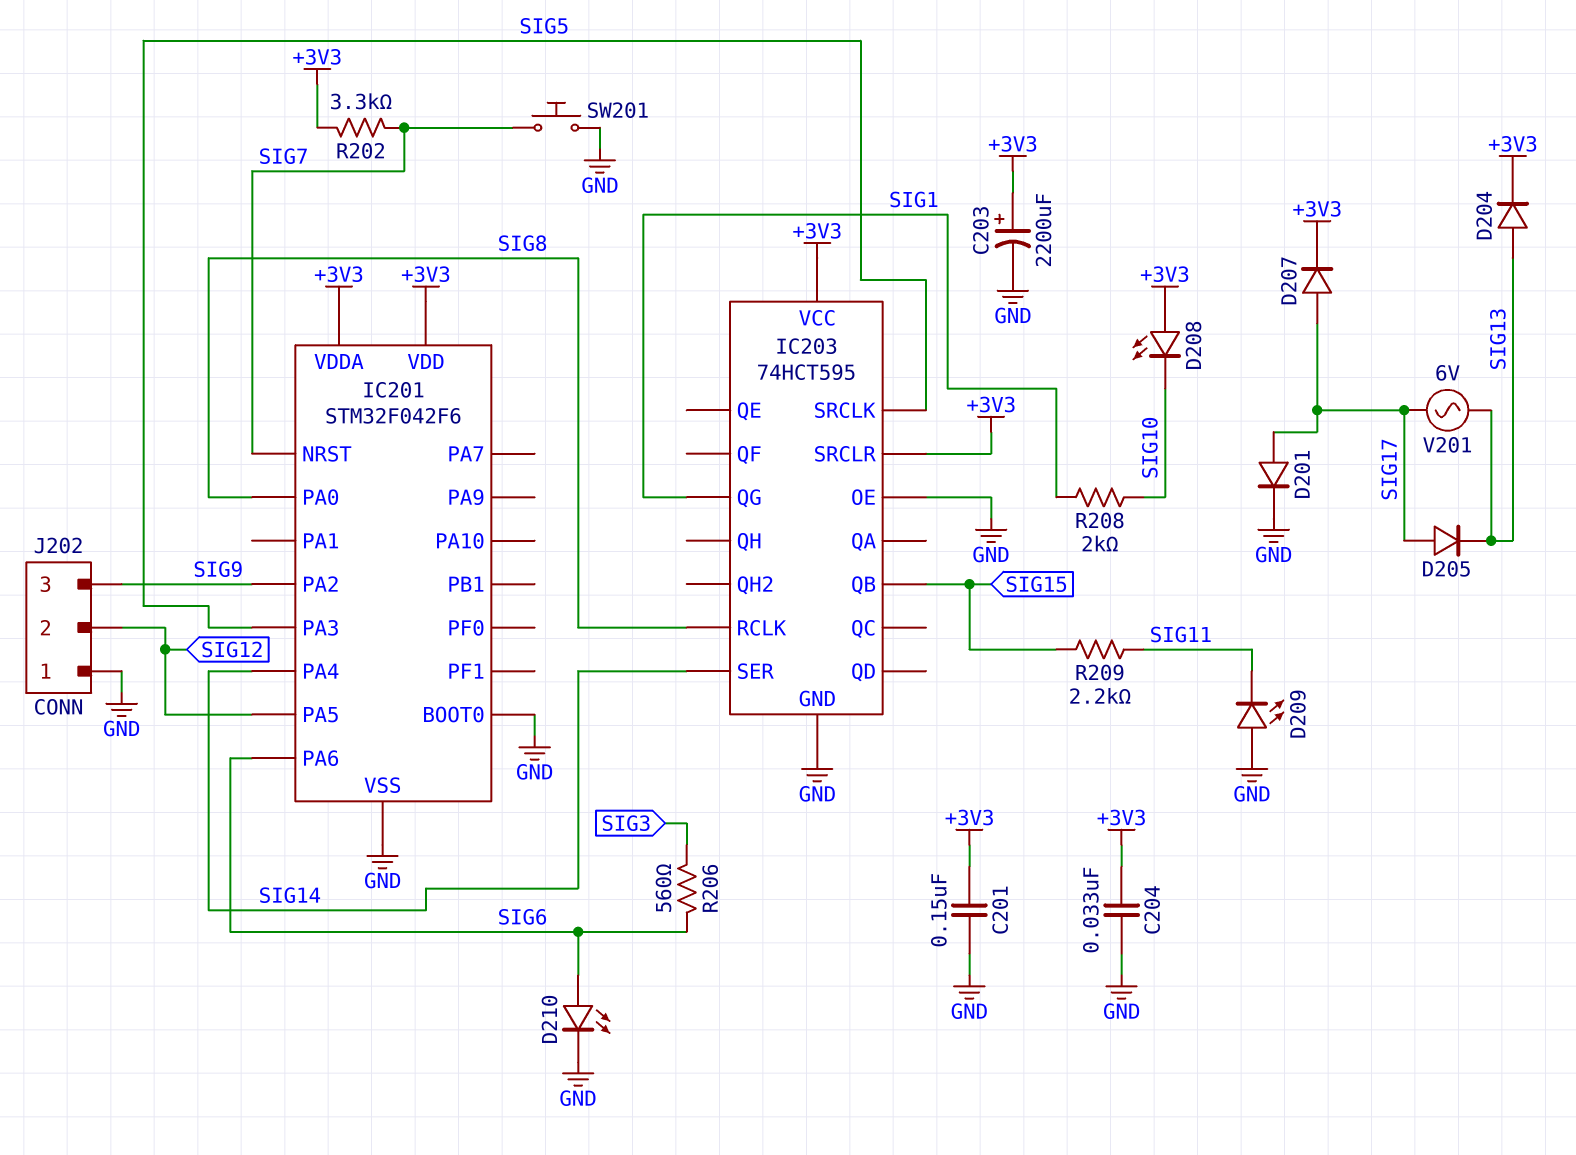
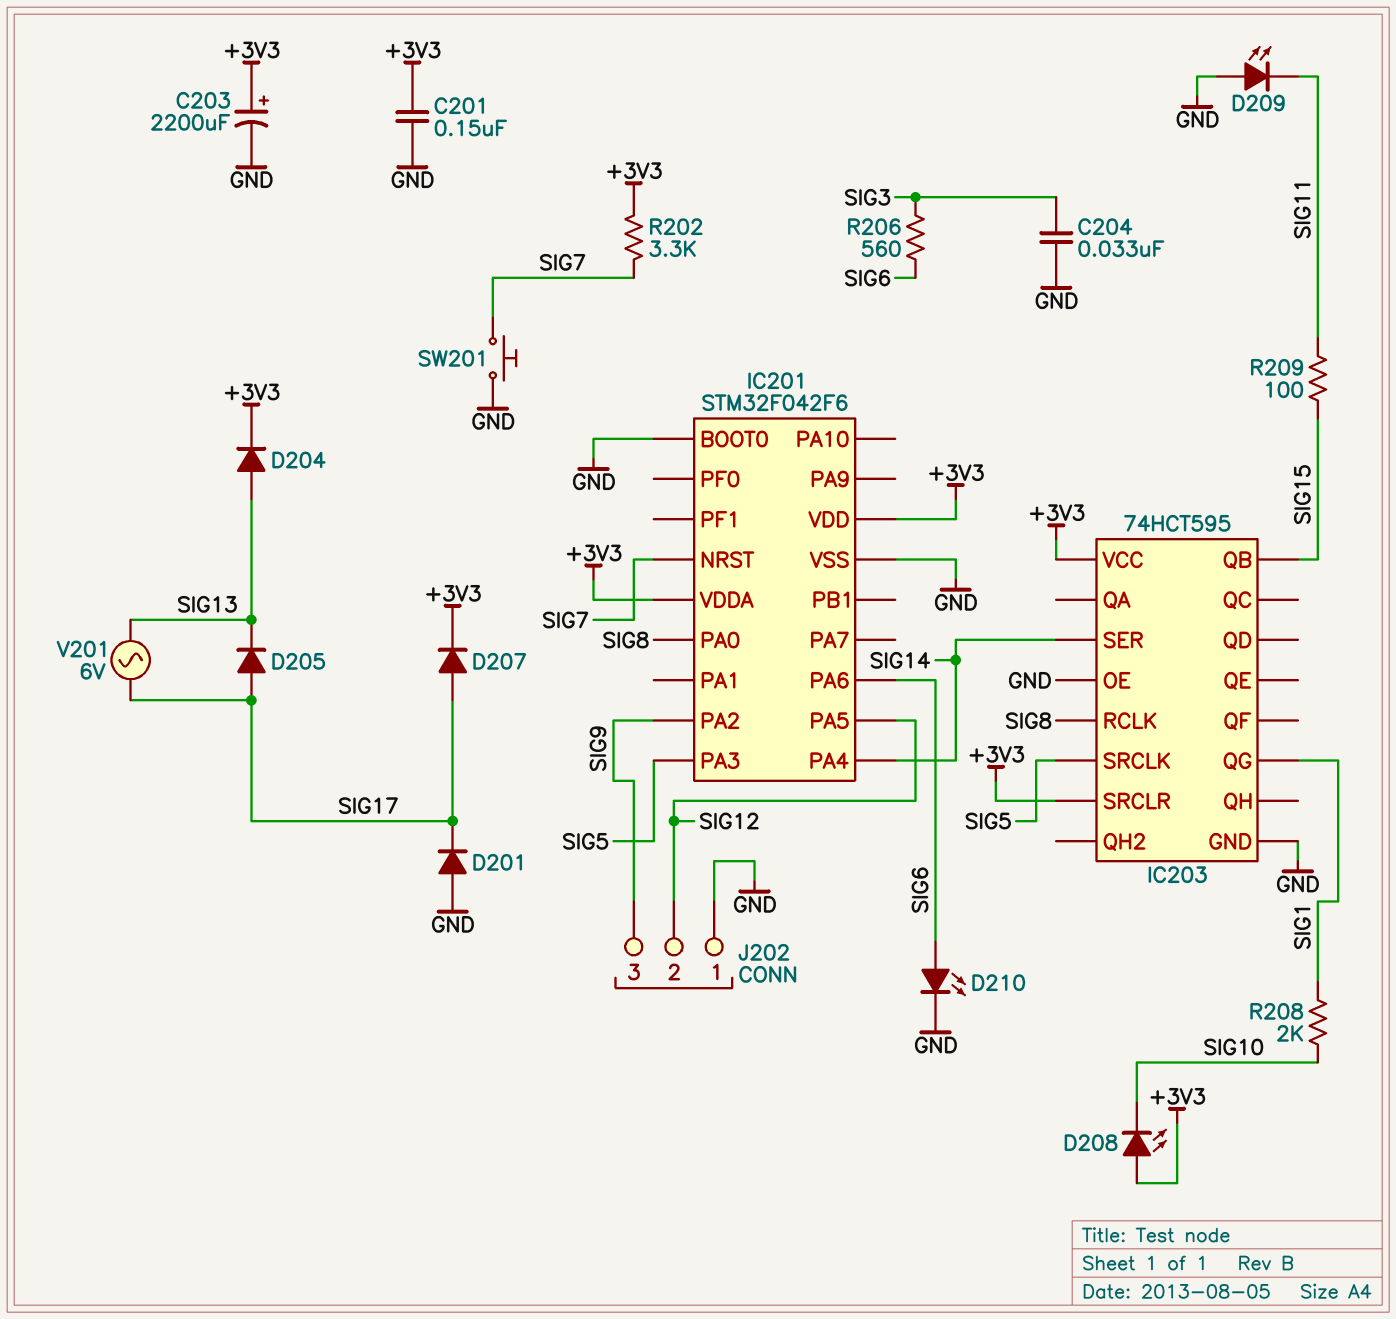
C204: 33nF (+3V3, GND) -> 33nF (GND, SIG3)
D201: diode (A SIG17, K GND) -> diode (A GND, K SIG17)
R209: 2.2k (SIG11, SIG15) -> 100 (SIG11, SIG15)

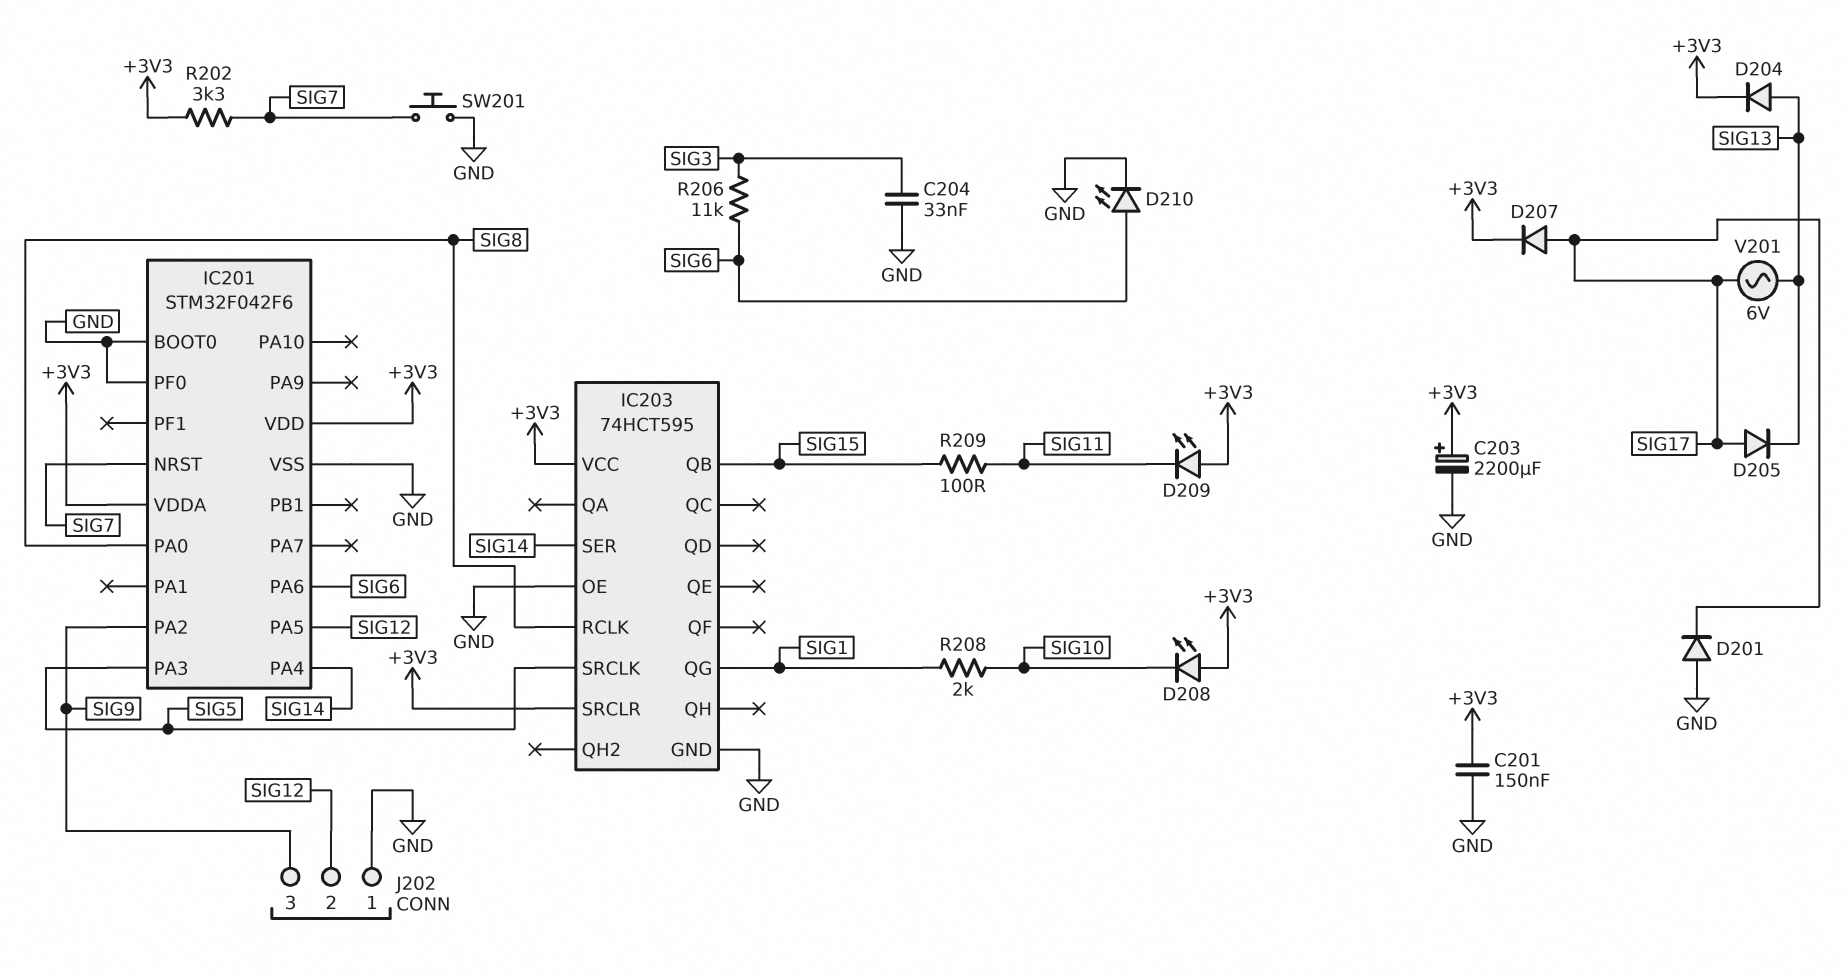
D209: LED (A GND, K SIG11) -> LED (A +3V3, K SIG11)
IC201 pin PF0: none -> GND
R206: 560 (SIG3, SIG6) -> 11k (SIG3, SIG6)

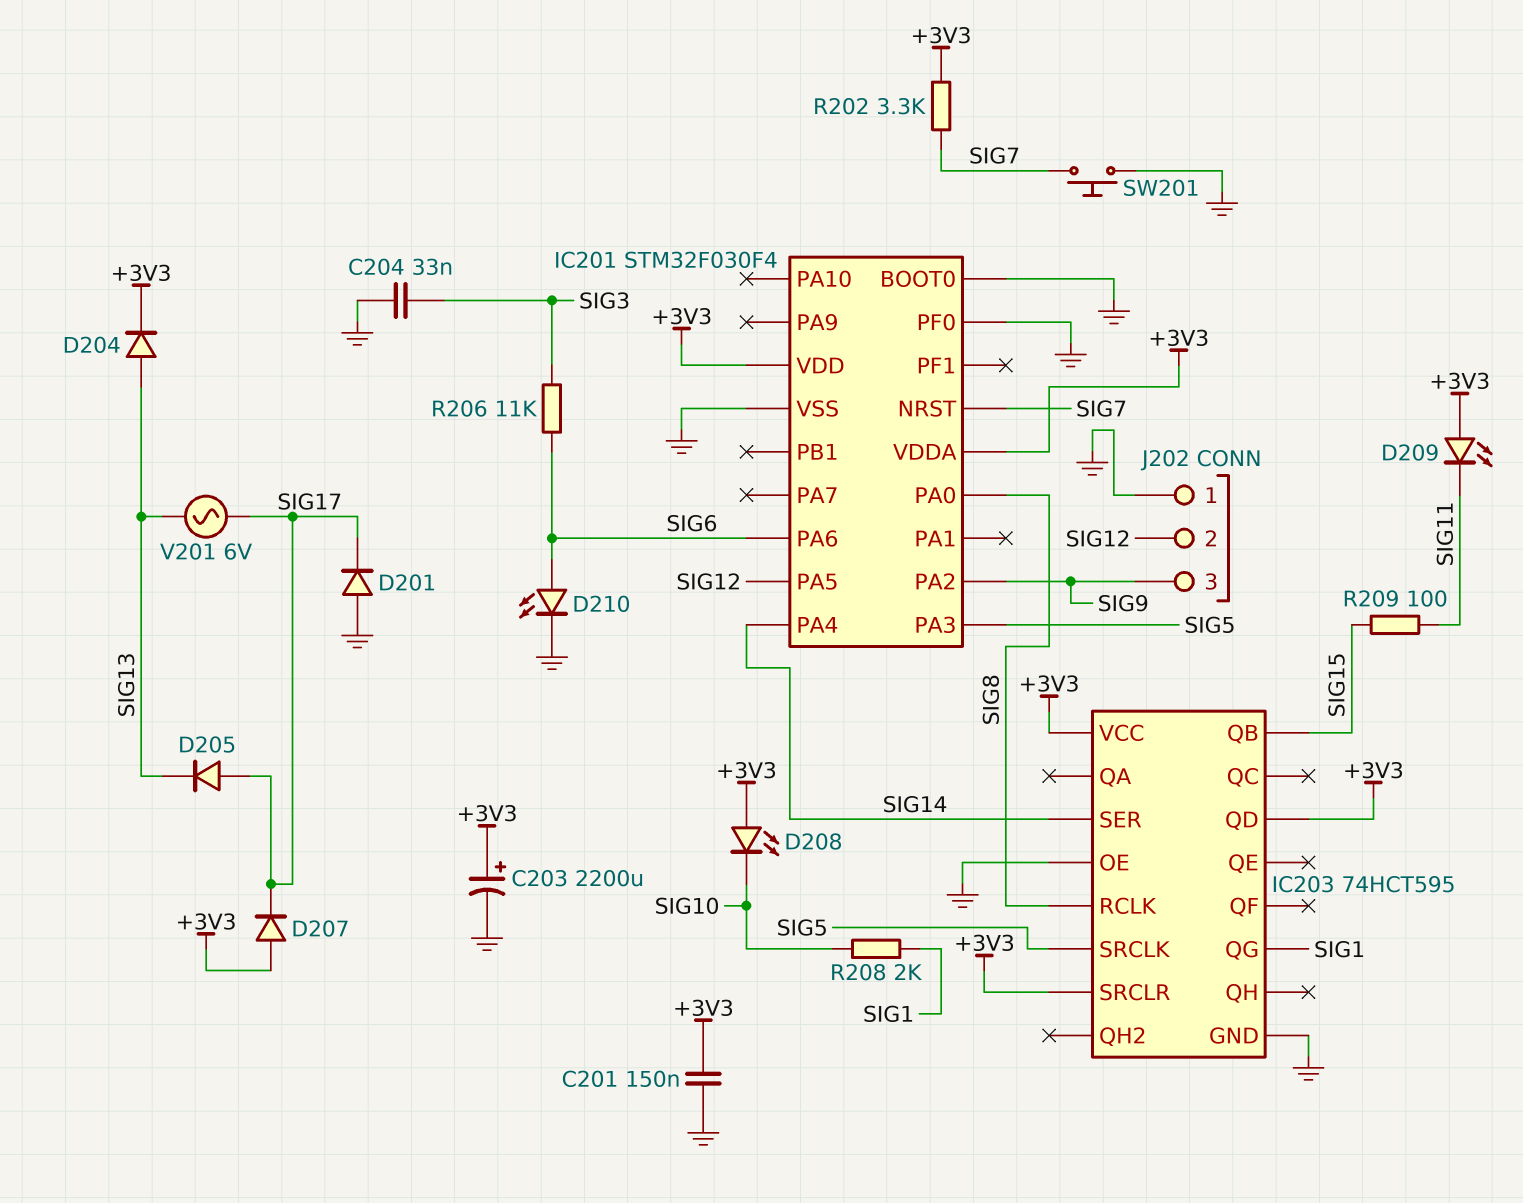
D207: diode (A SIG17, K +3V3) -> diode (A +3V3, K SIG17)
IC201: STM32F042F6 -> STM32F030F4
IC203 pin QD: none -> +3V3

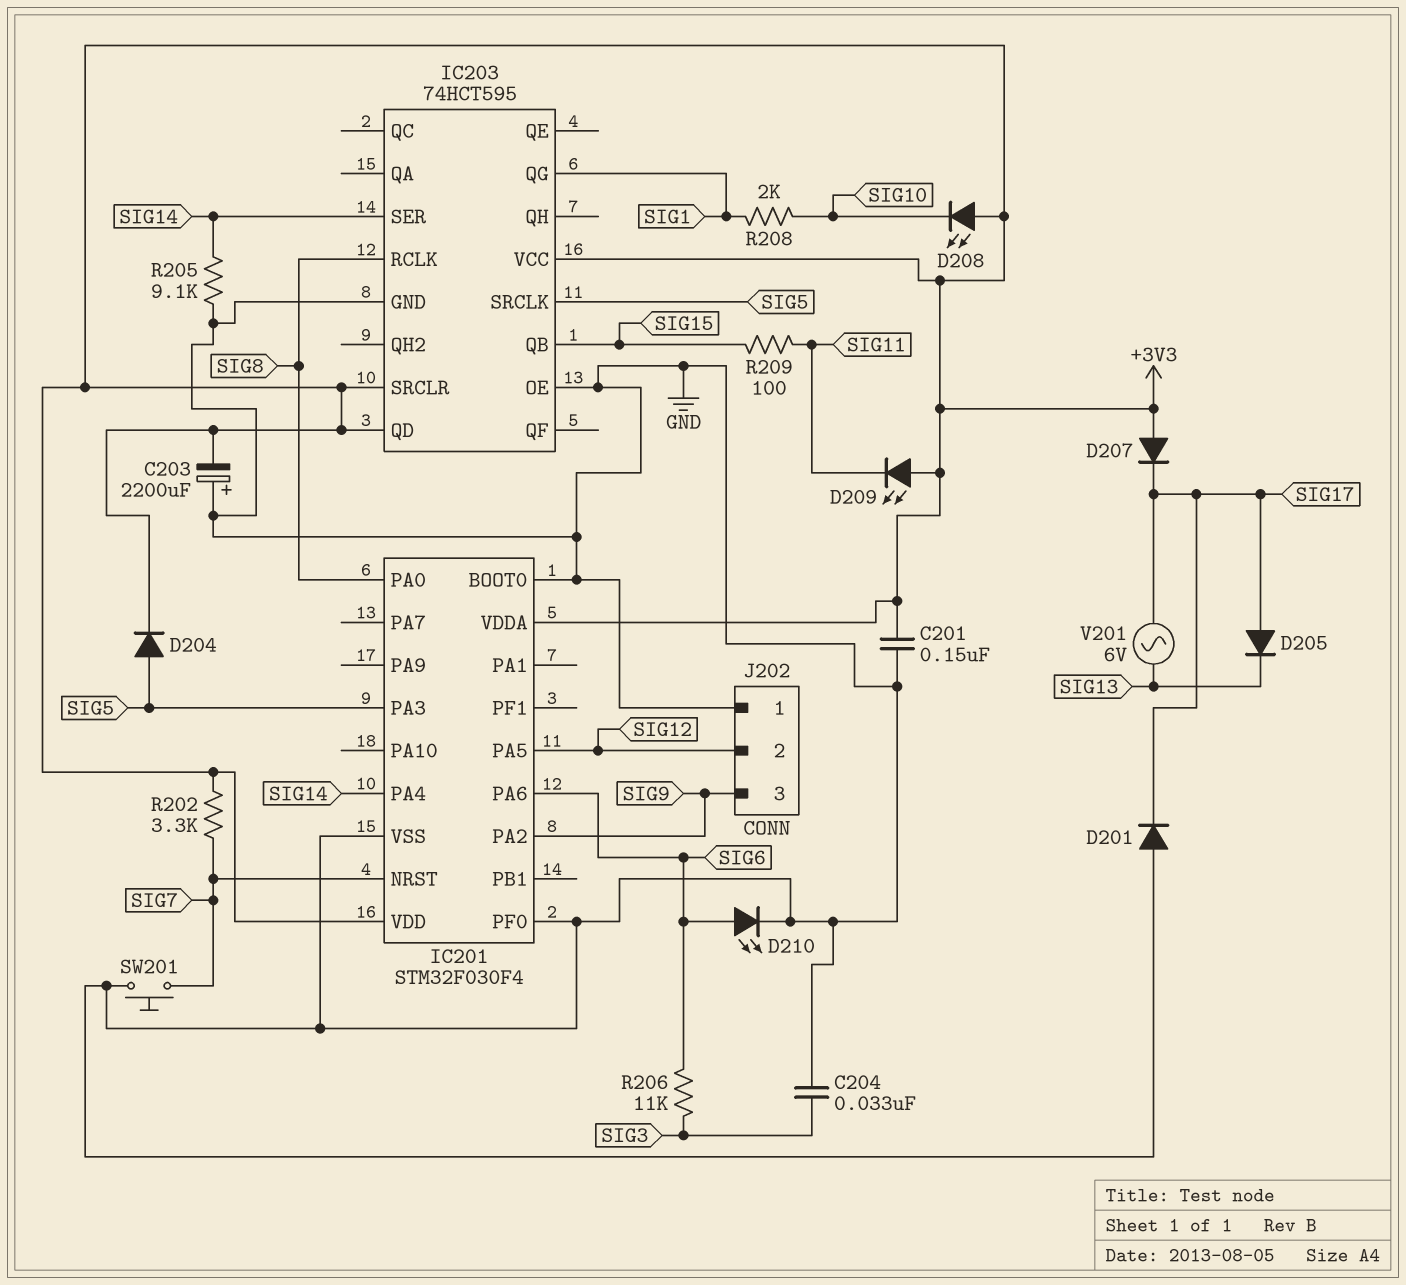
C203: 2200uF (plus +3V3, minus GND) -> 2200uF (plus GND, minus +3V3)
D204: diode (A SIG13, K +3V3) -> diode (A SIG5, K +3V3)
R205: none -> 9.1k (GND, SIG14)

